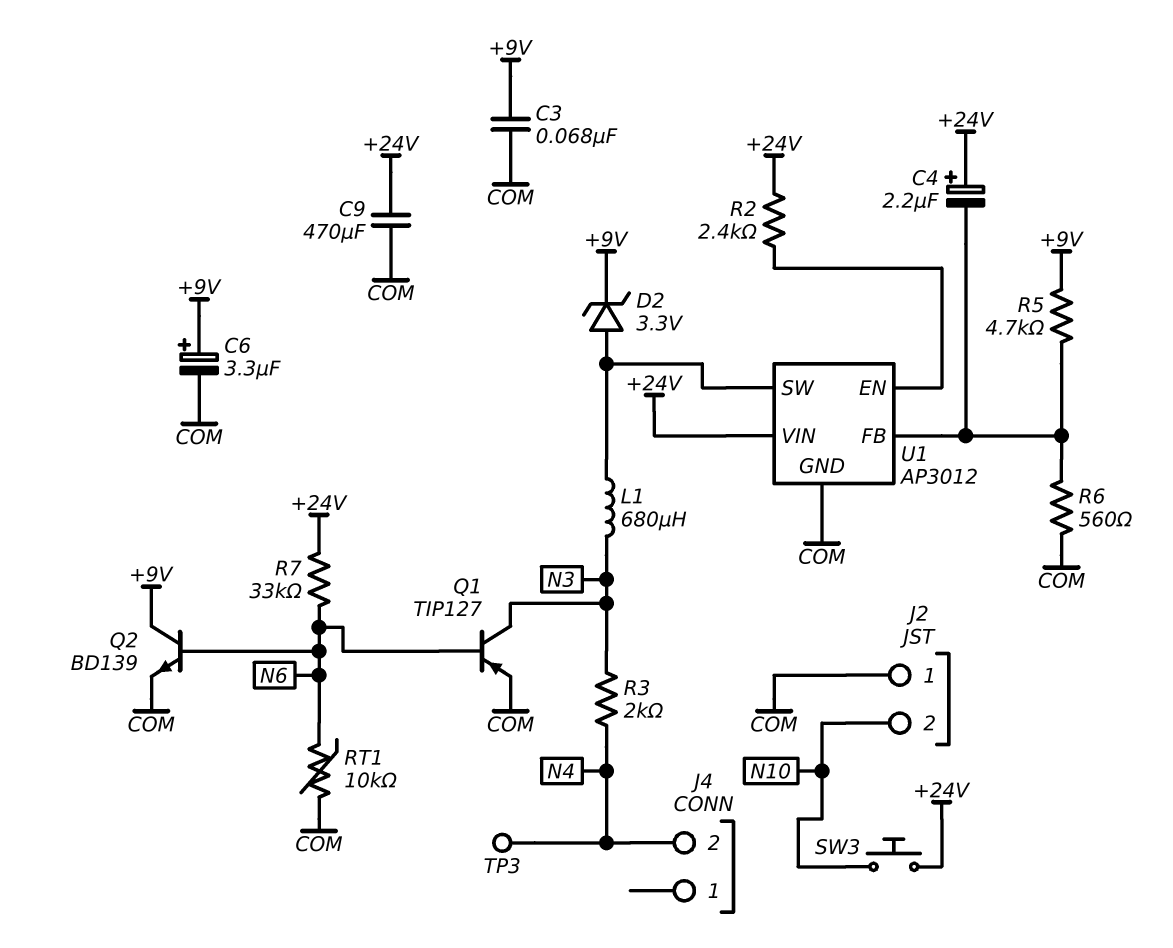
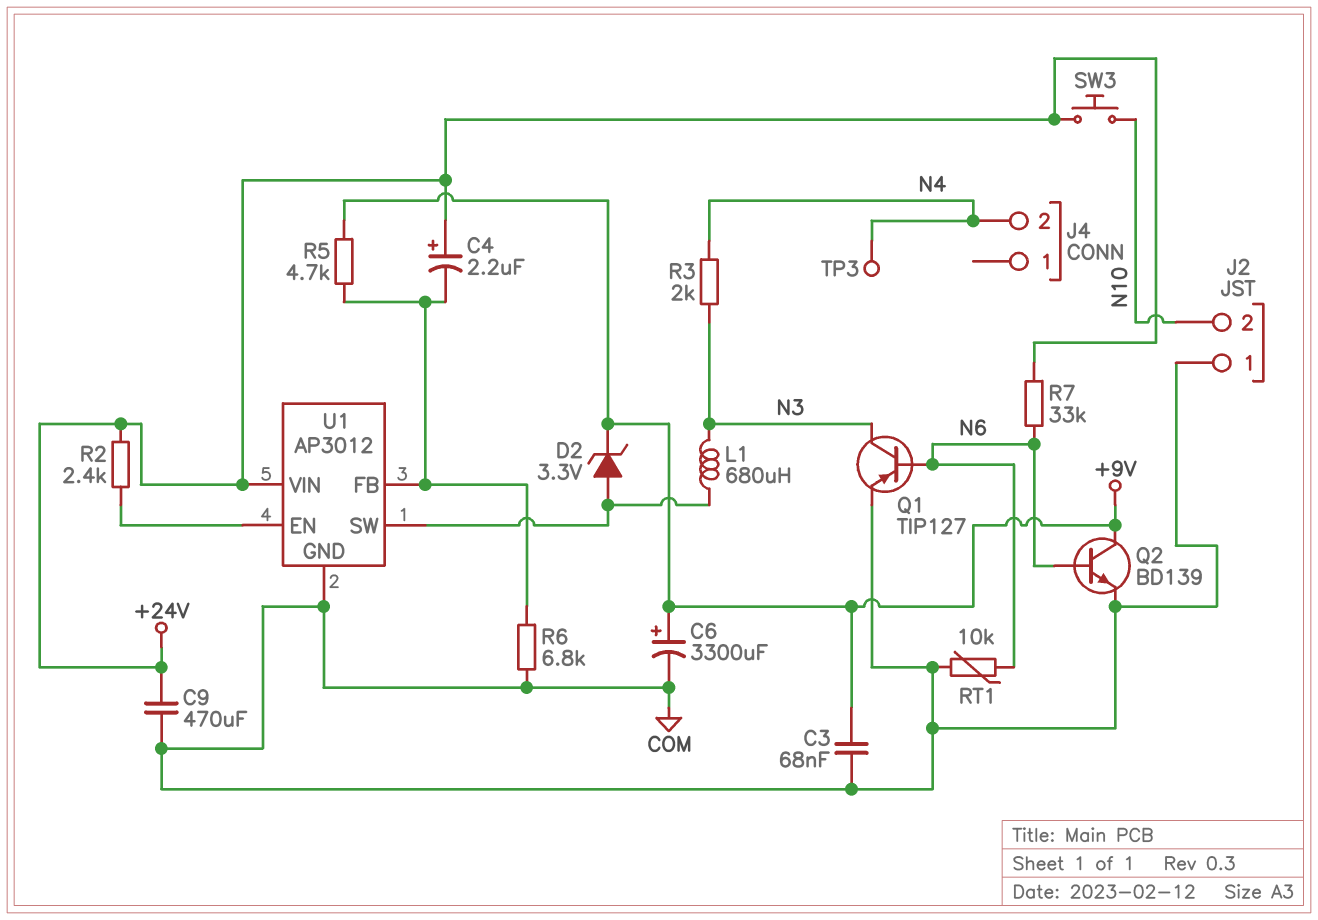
C6: 3.3uF (plus +9V, minus COM) -> 3300uF (plus +9V, minus COM)
R6: 560 (COM, U1/FB) -> 6.8k (COM, U1/FB)

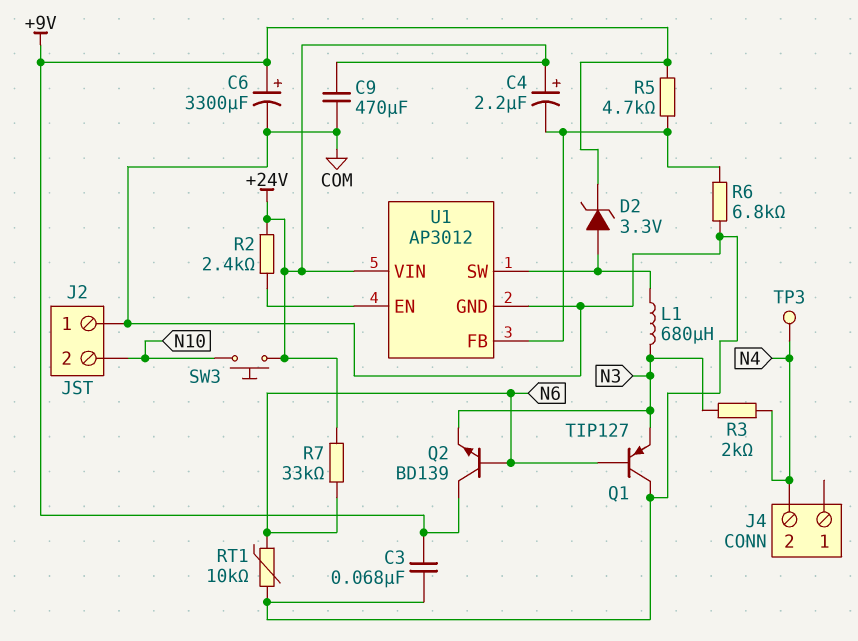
Q1: PNP TIP127 (B N6, C N3, E COM) -> PNP TIP127 (B N6, C COM, E N3)
Q2: NPN BD139 (B N6, C +9V, E COM) -> NPN BD139 (B N6, C +9V, E N3)

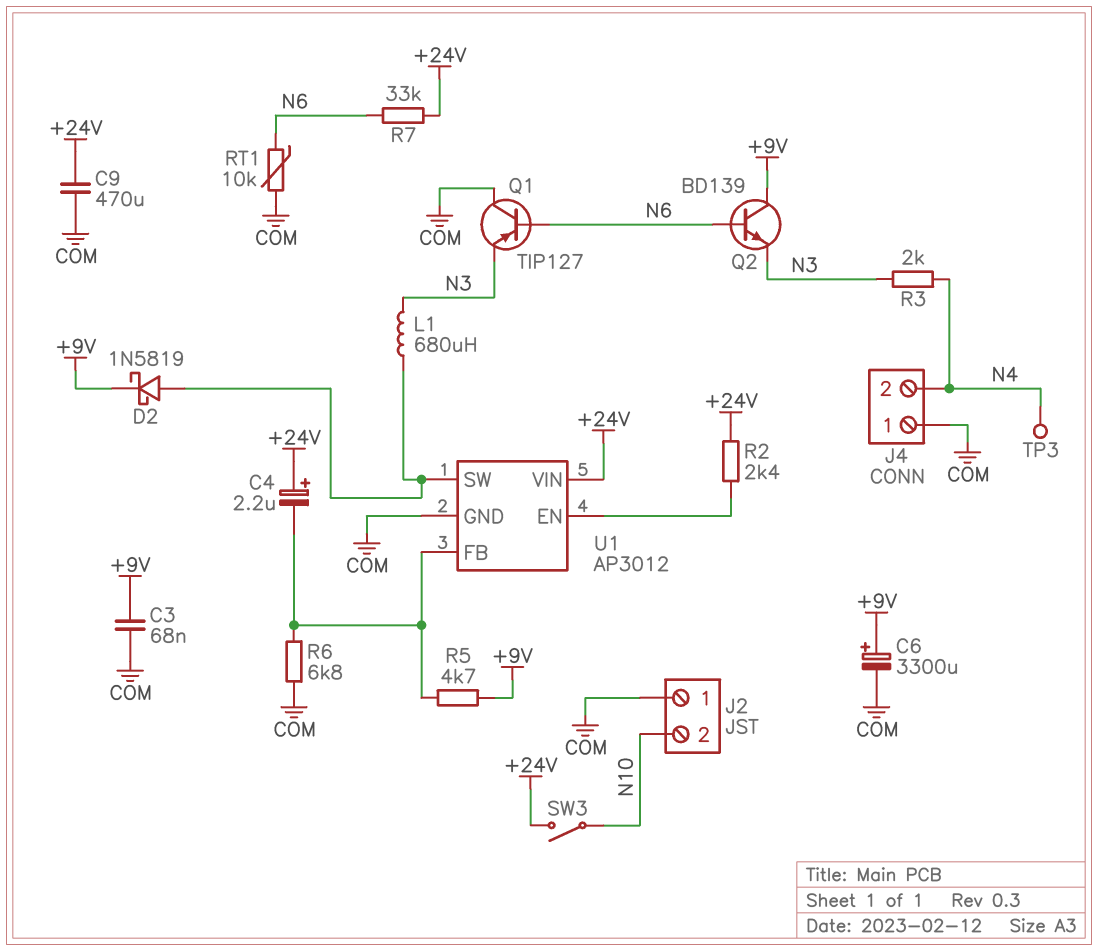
D2: zener 3.3V (A U1/SW, K +9V) -> schottky 1N5819 (A U1/SW, K +9V)
J4 pin 1: none -> COM
SW3: button (+24V, N10) -> switch (+24V, N10)

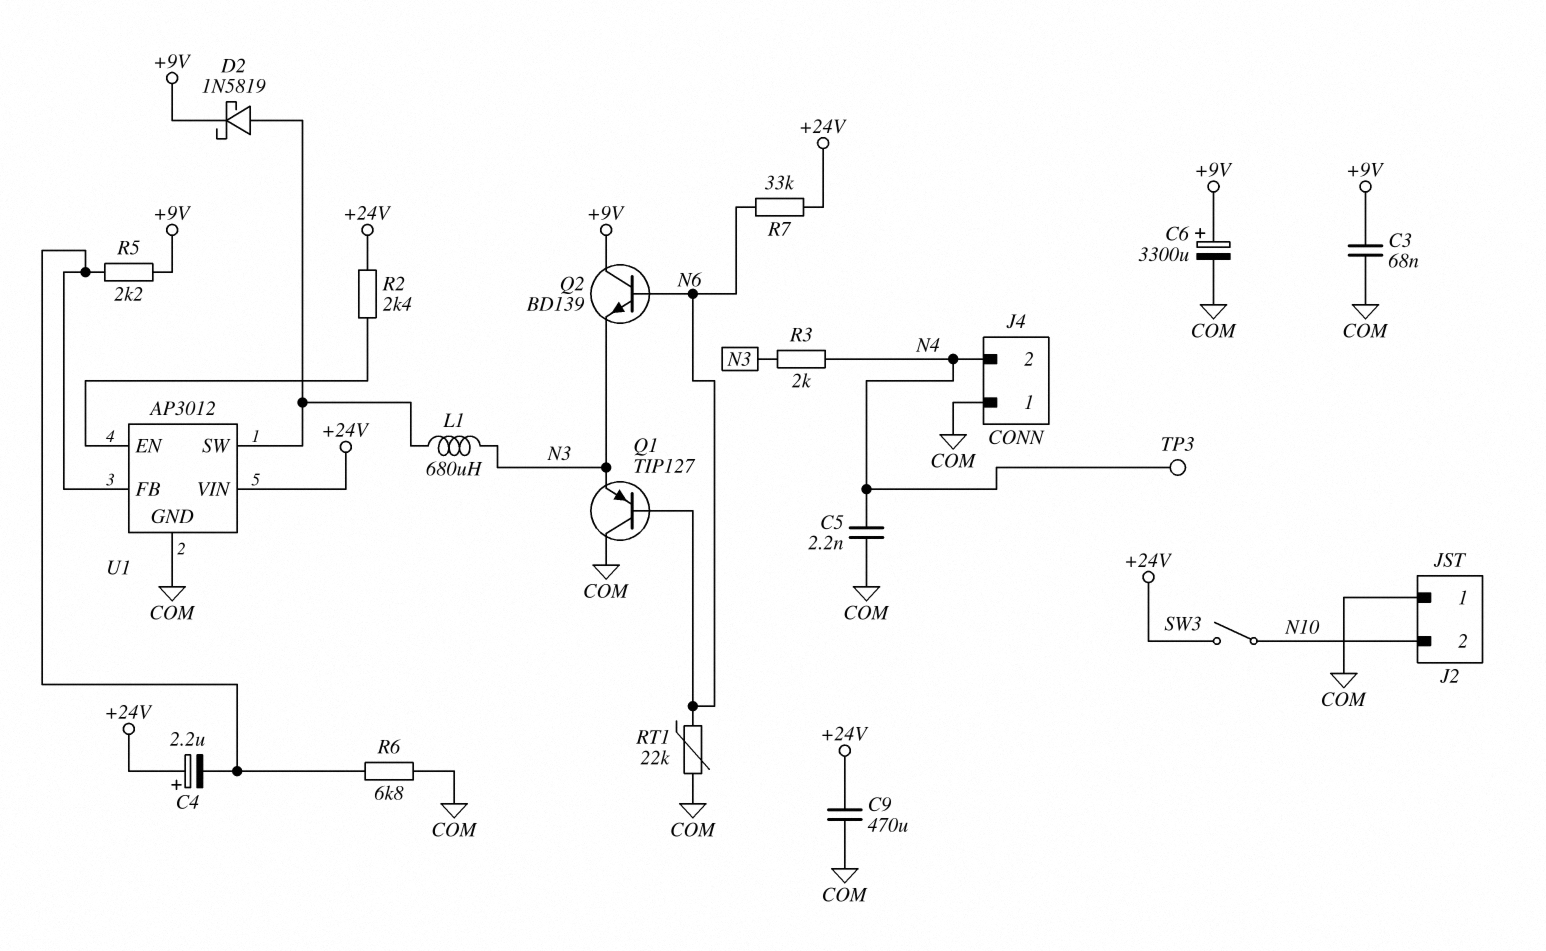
C5: none -> 2.2nF (COM, N4)
R5: 4.7k (+9V, U1/FB) -> 2.2k (+9V, U1/FB)
RT1: 10k (COM, N6) -> 22k (COM, N6)

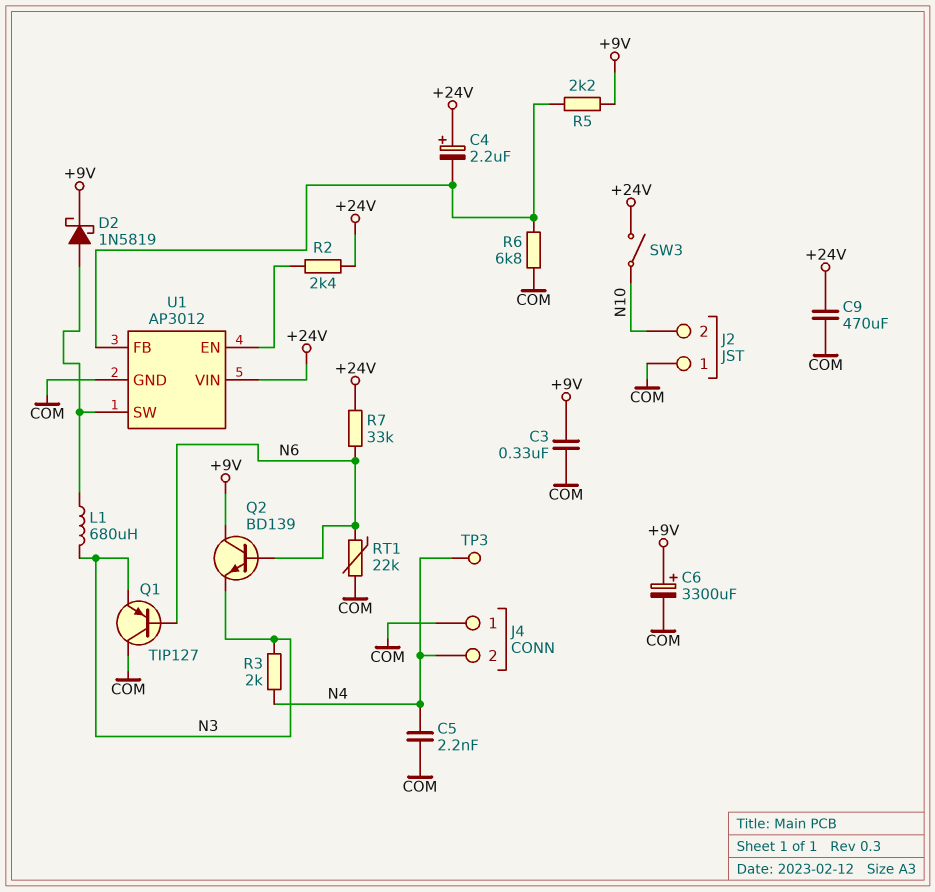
C3: 68nF (+9V, COM) -> 330nF (+9V, COM)

